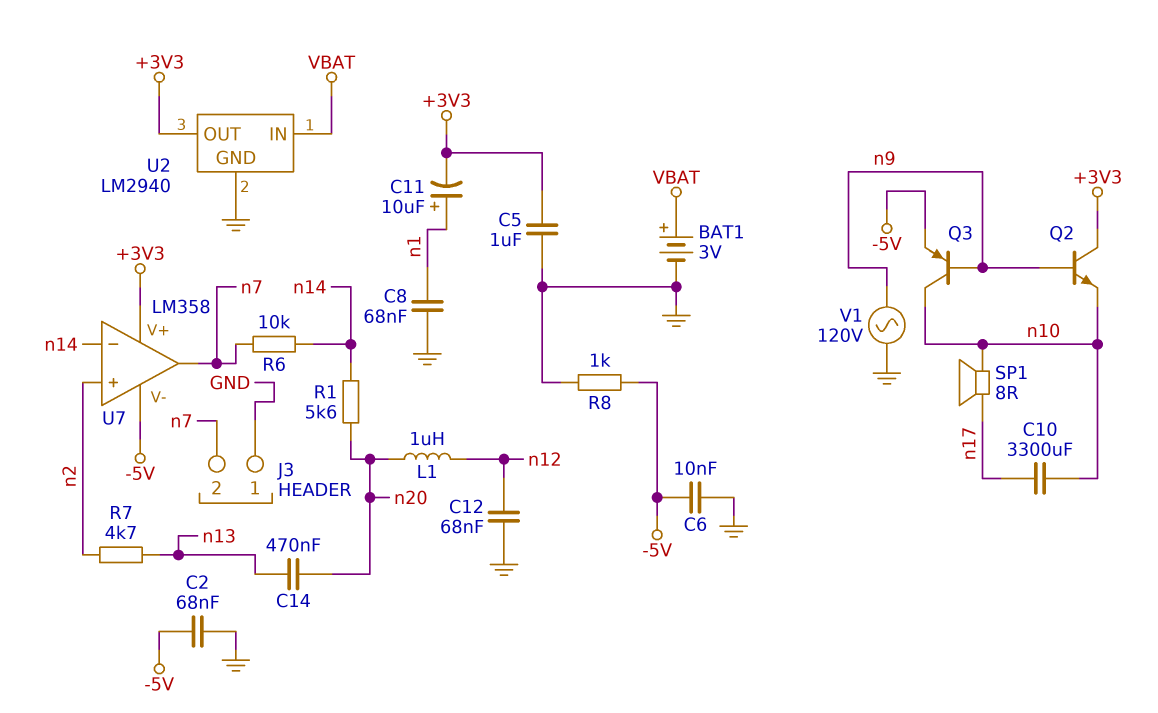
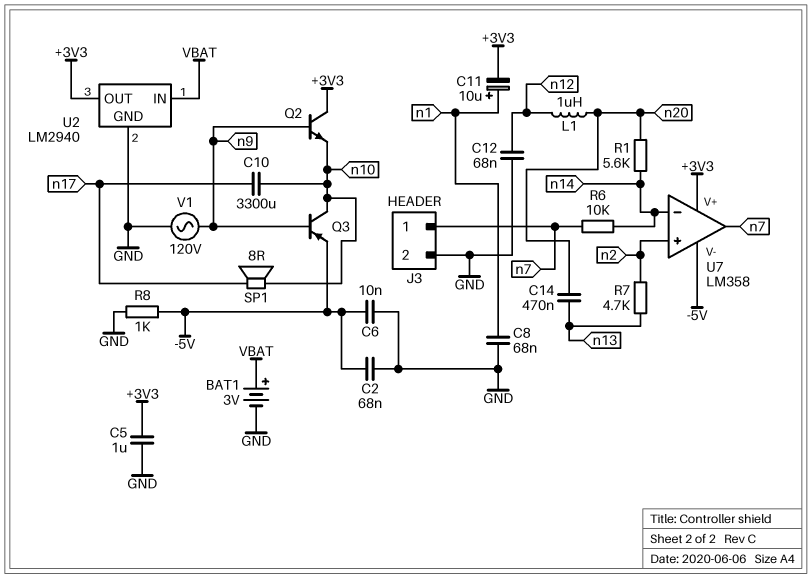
J3 pin 1: GND -> n7
J3 pin 2: n7 -> GND

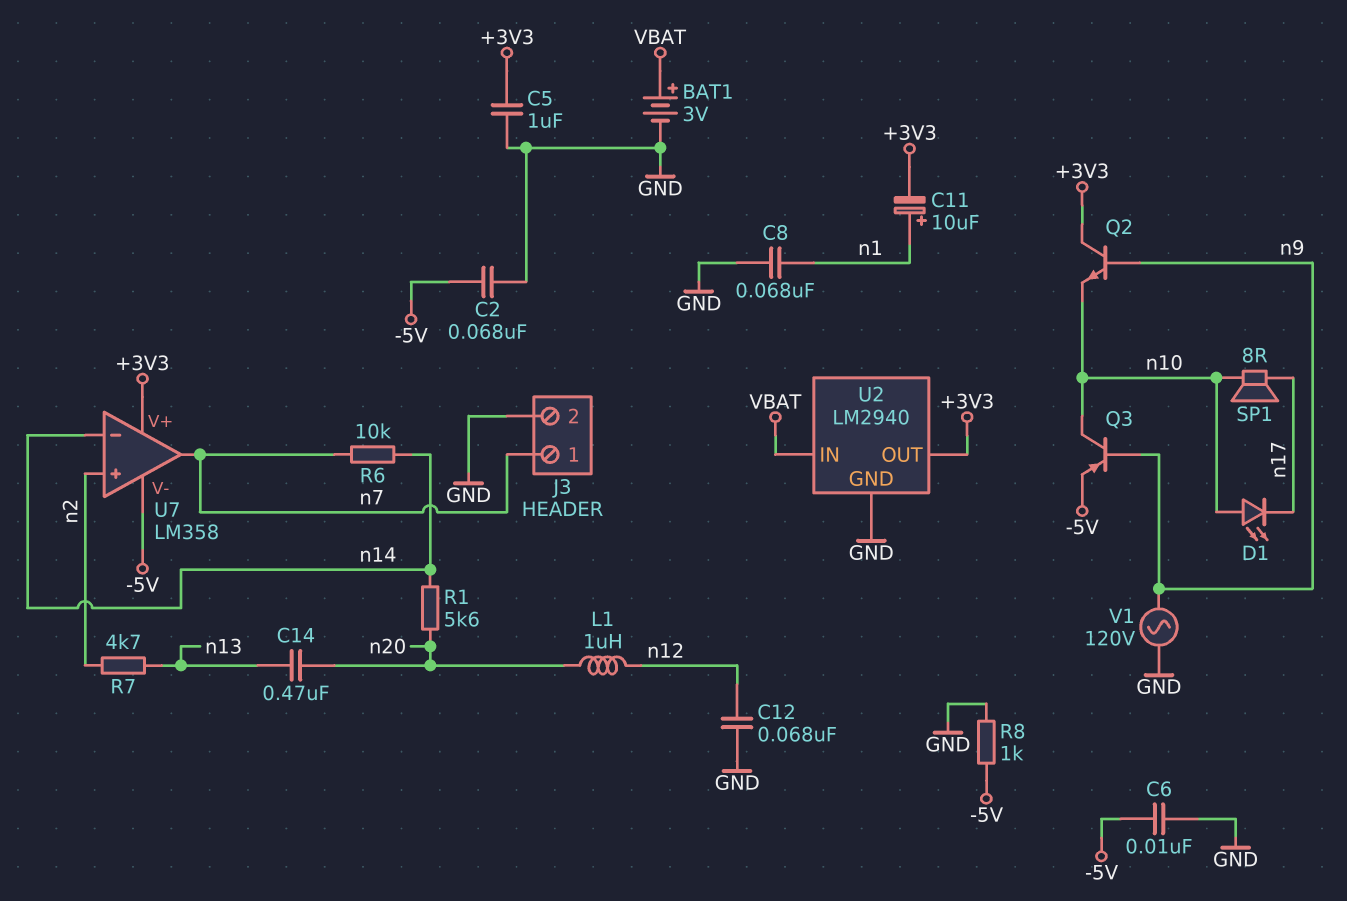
C10: 3300uF (n10, n17) -> none
D1: none -> LED (A n10, K n17)

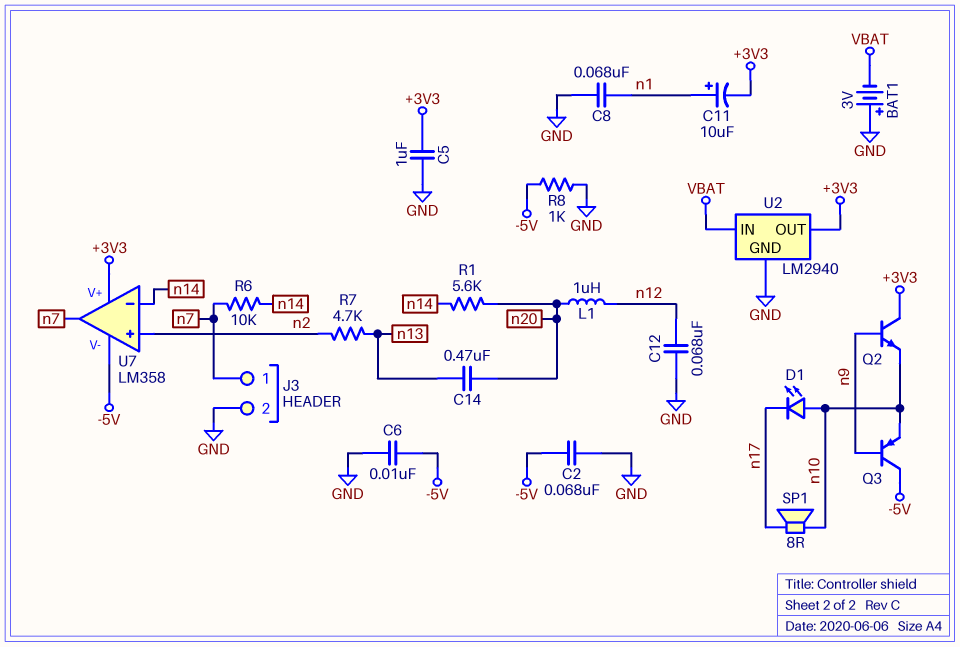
BAT1: 3V (plus VBAT, minus GND) -> 3V (plus GND, minus VBAT)
Q3: PNP (B n9, C n10, E -5V) -> PNP (B n9, C -5V, E n10)
V1: AC 120V (GND, n9) -> none

